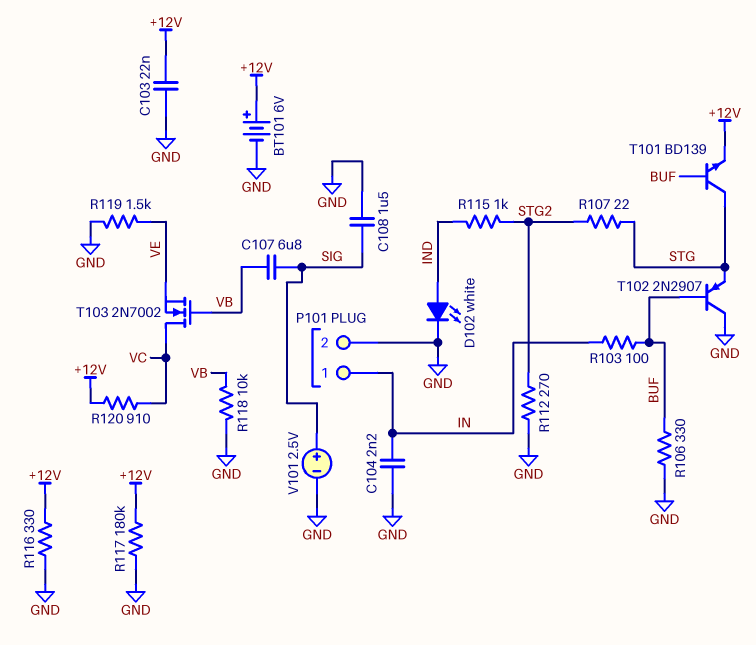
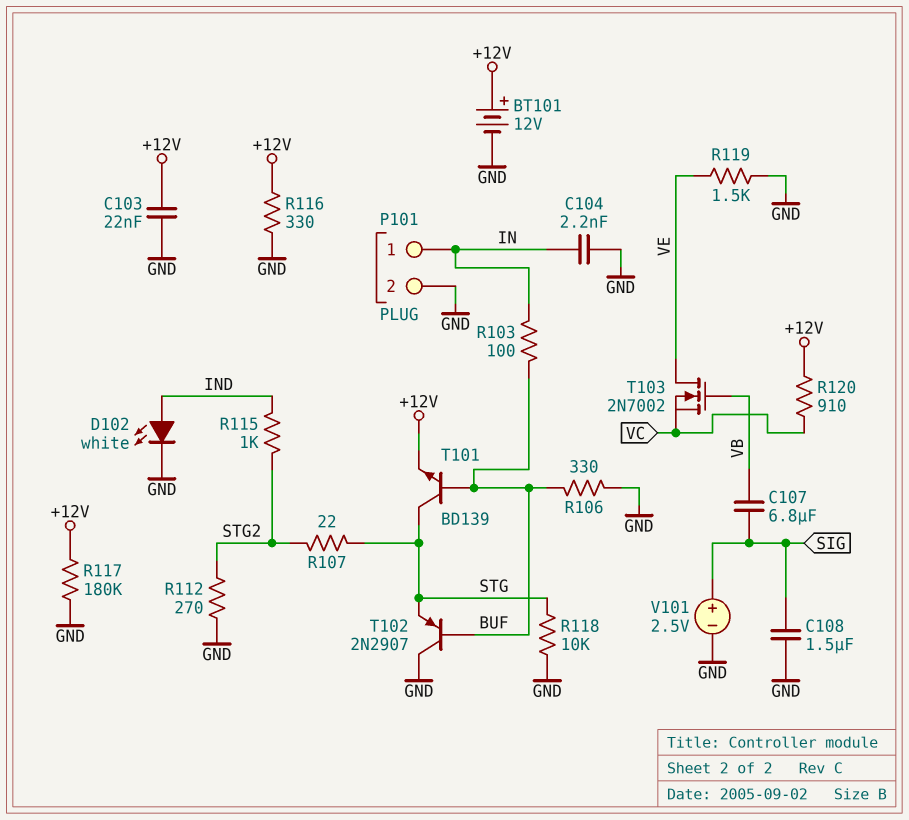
BT101: 6V (plus +12V, minus GND) -> 12V (plus +12V, minus GND)
R118: 10k (GND, VB) -> 10k (GND, STG)
T103: NMOS 2N7002 (G VB, D VC, S VE) -> NMOS 2N7002 (G VB, D VE, S VC)

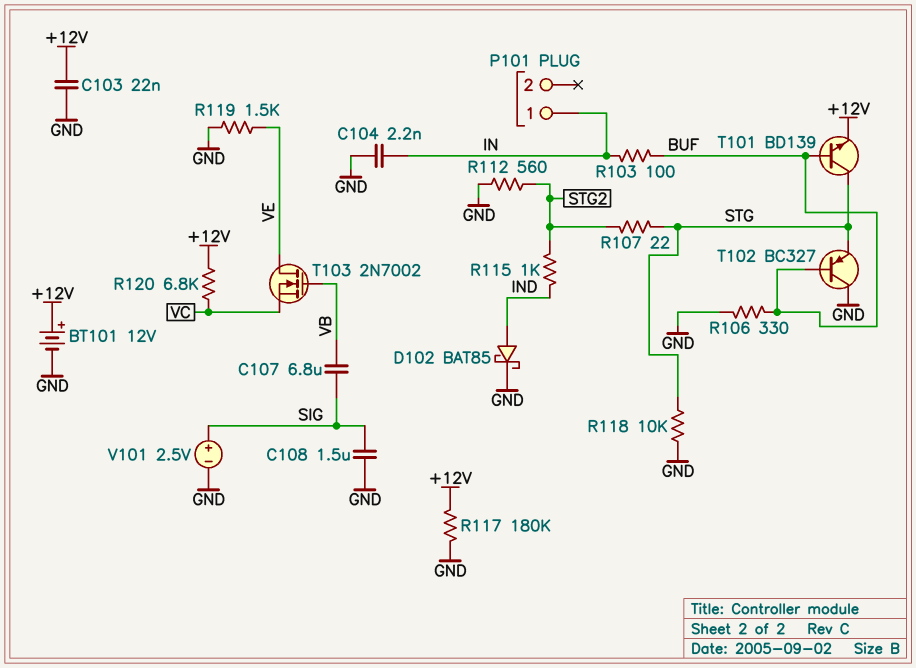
D102: LED white (A IND, K GND) -> schottky BAT85 (A IND, K GND)
P101 pin 2: GND -> none
R112: 270 (GND, STG2) -> 560 (GND, STG2)
R116: 330 (+12V, GND) -> none
R120: 910 (+12V, VC) -> 6.8k (+12V, VC)
T102: PNP 2N2907 (B BUF, C GND, E STG) -> PNP BC327 (B BUF, C GND, E STG)

